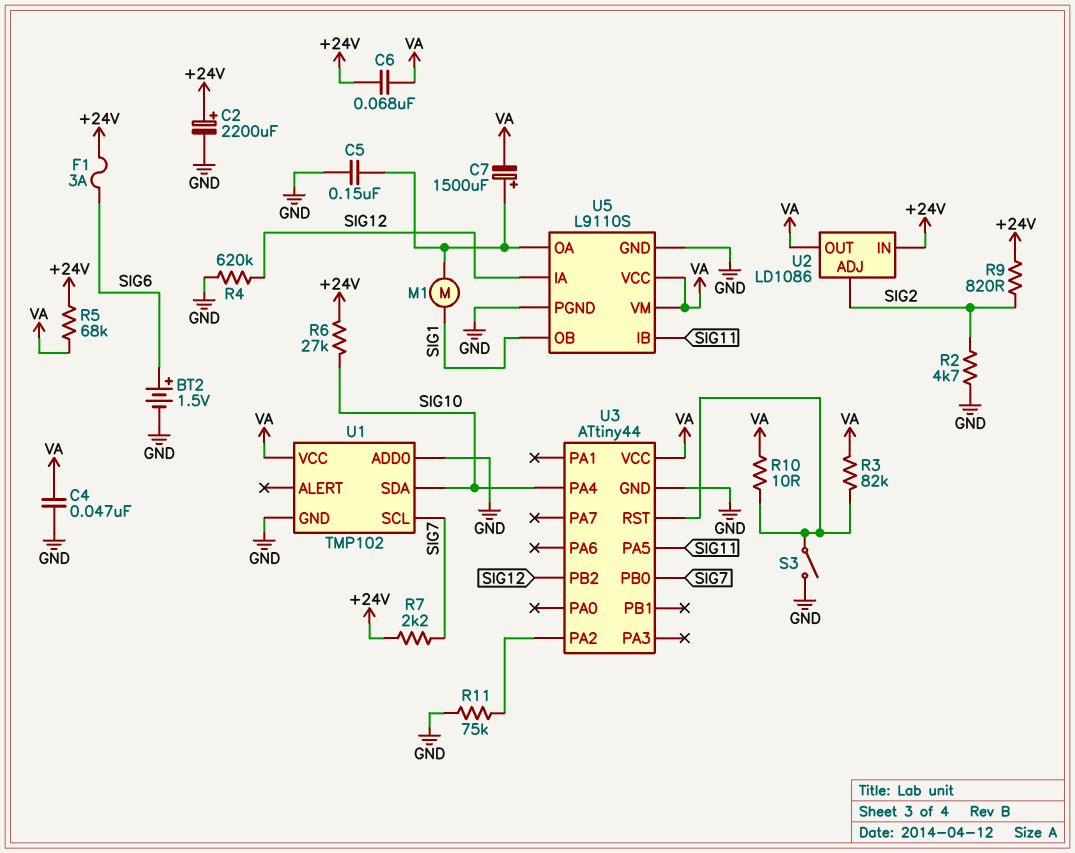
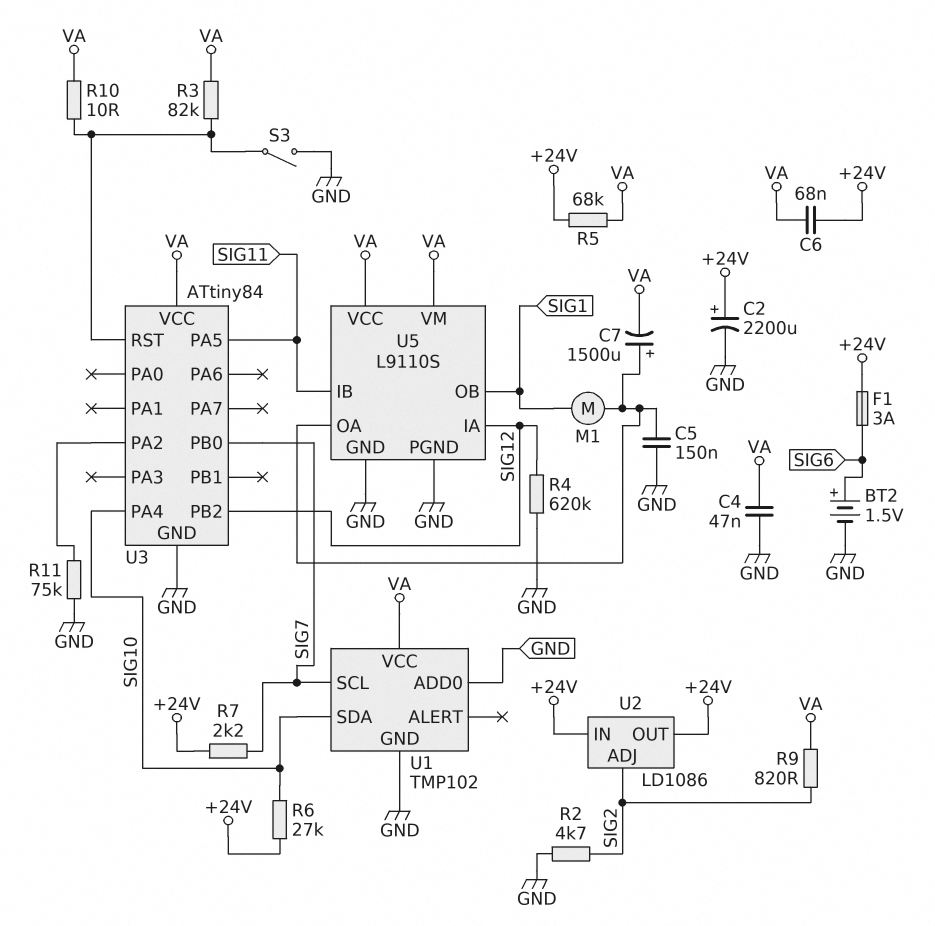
R9: 820 (+24V, SIG2) -> 820 (SIG2, VA)
U2 pin OUT: VA -> +24V
U3: ATtiny44 -> ATtiny84

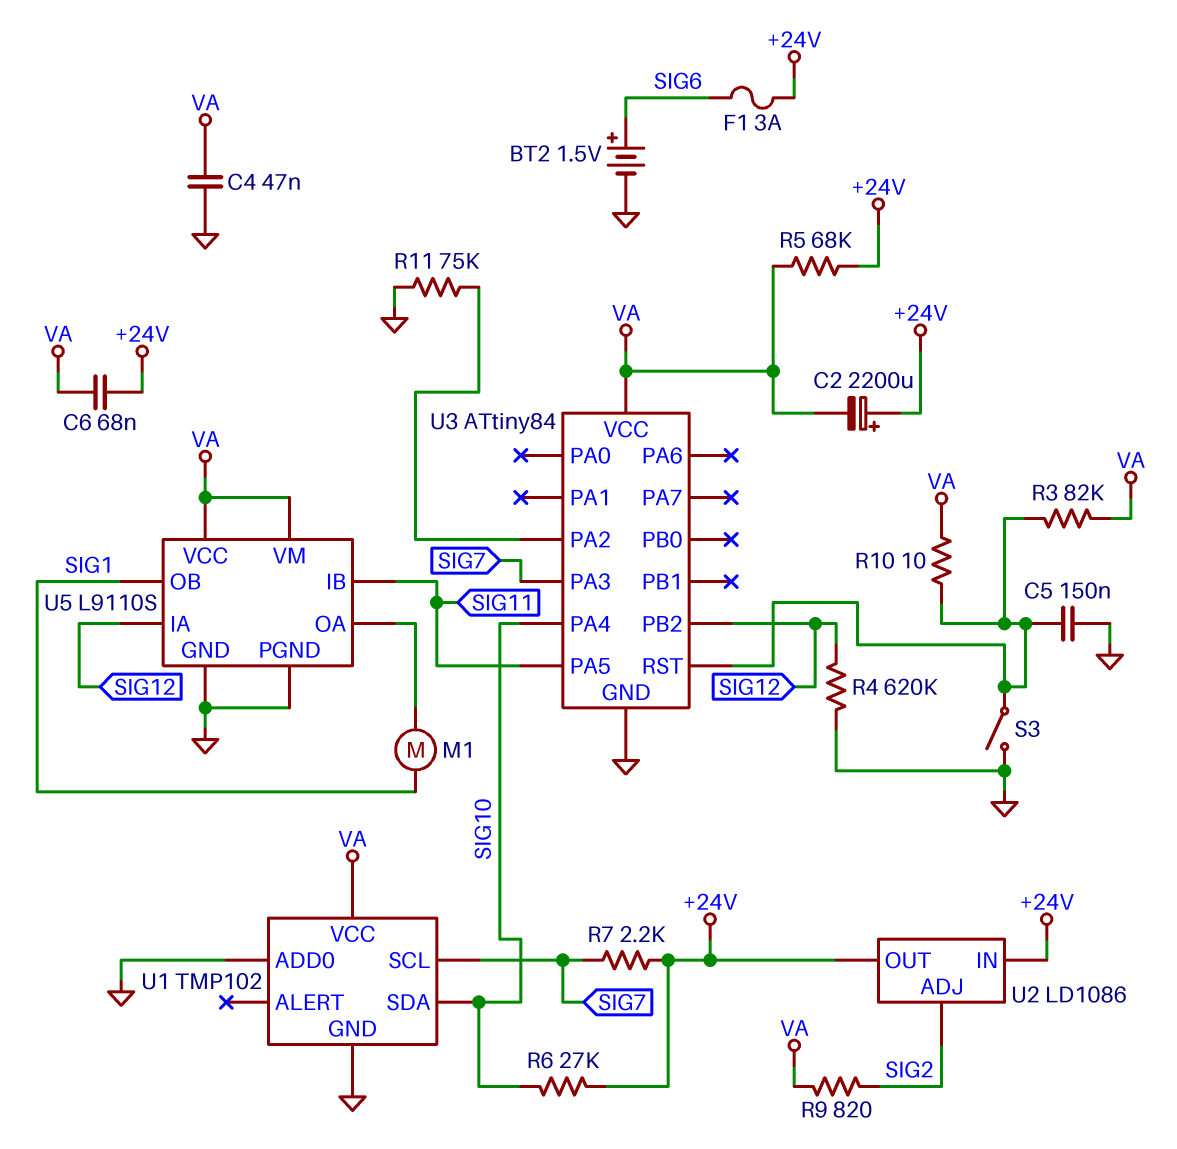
C2: 2200uF (plus +24V, minus GND) -> 2200uF (plus +24V, minus VA)
C5: 150nF (GND, U5/OA) -> 150nF (GND, U3/RST)
C7: 1500uF (plus U5/OA, minus VA) -> none
R2: 4.7k (GND, SIG2) -> none
U3 pin PA3: none -> SIG7
U3 pin PB0: SIG7 -> none

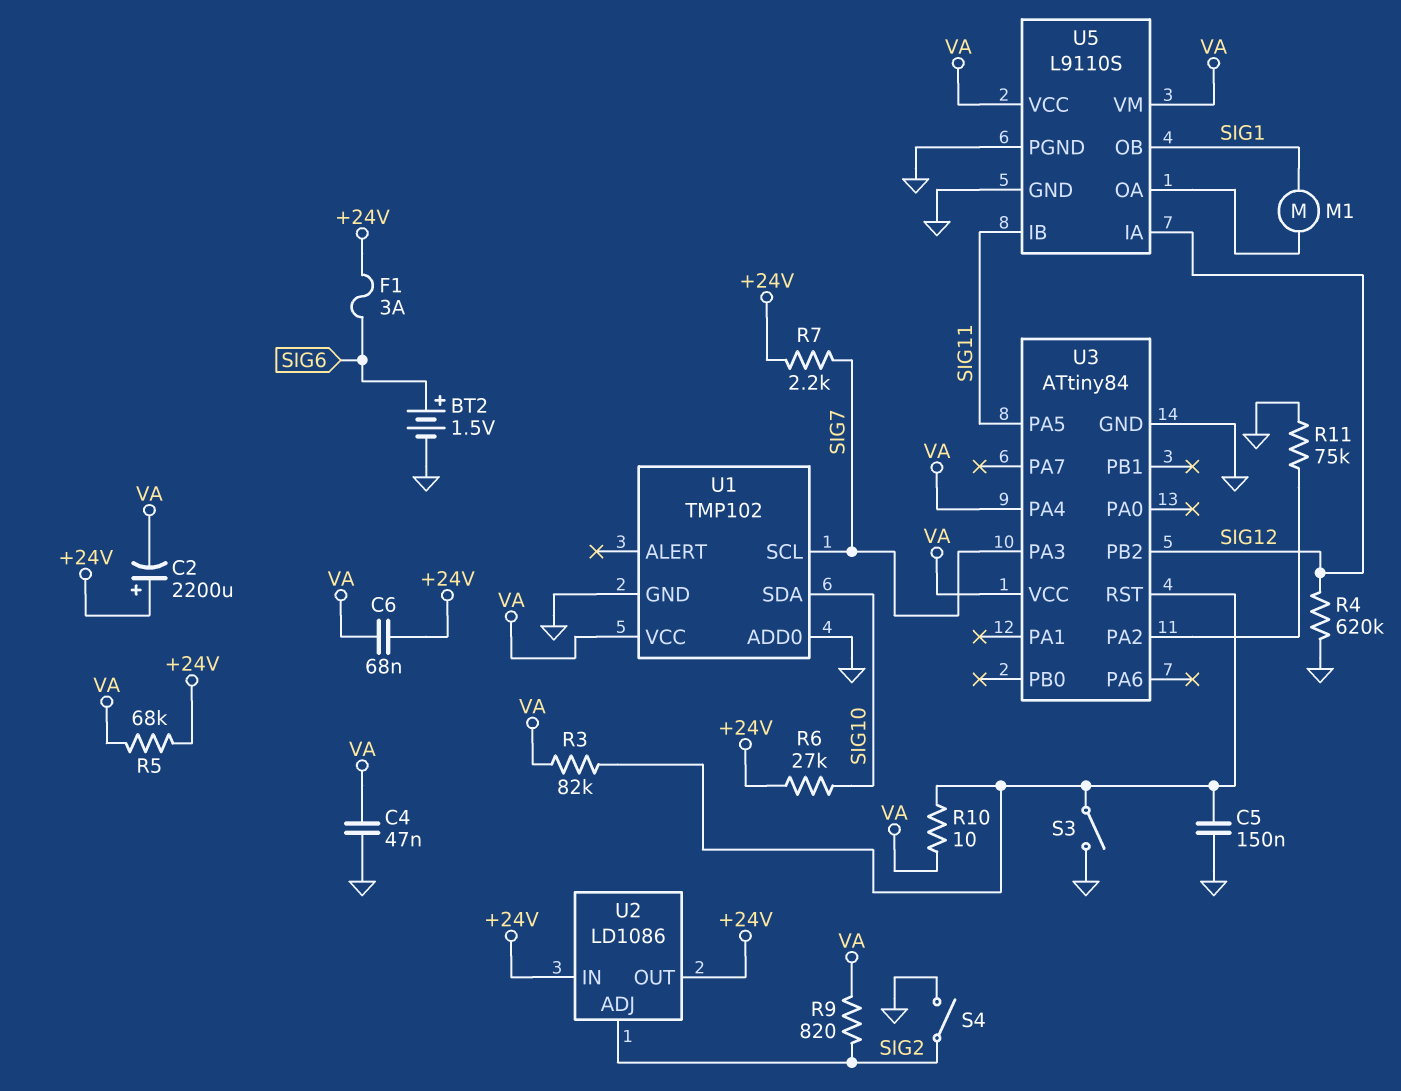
S4: none -> switch (GND, SIG2)
U3 pin PA4: SIG10 -> VA

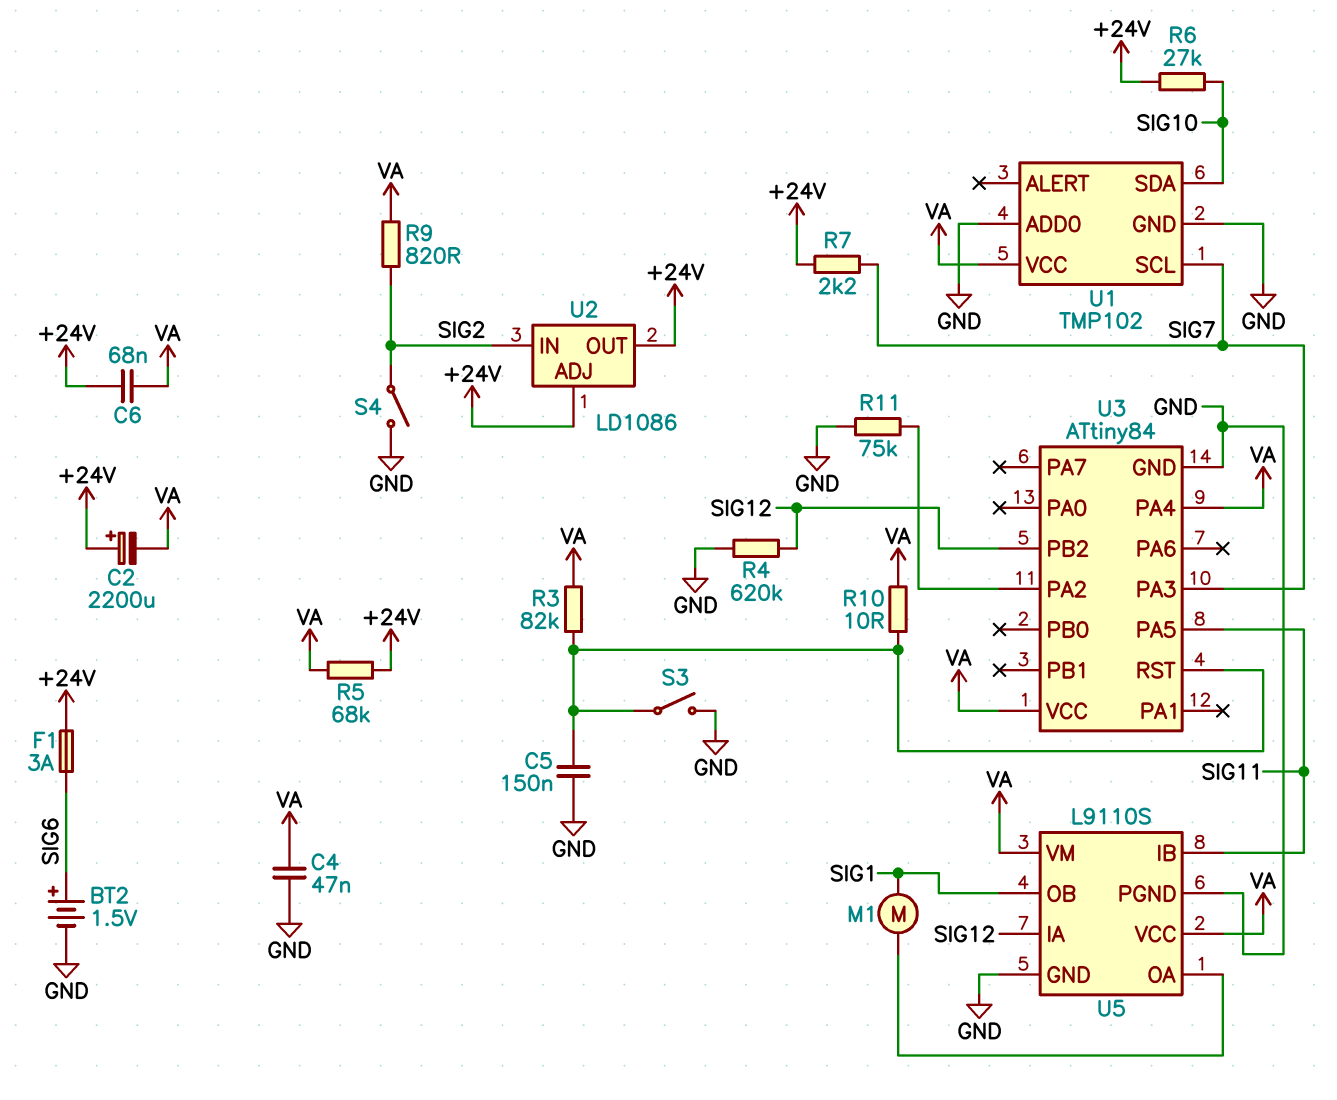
U2 pin ADJ: SIG2 -> +24V
U2 pin IN: +24V -> SIG2

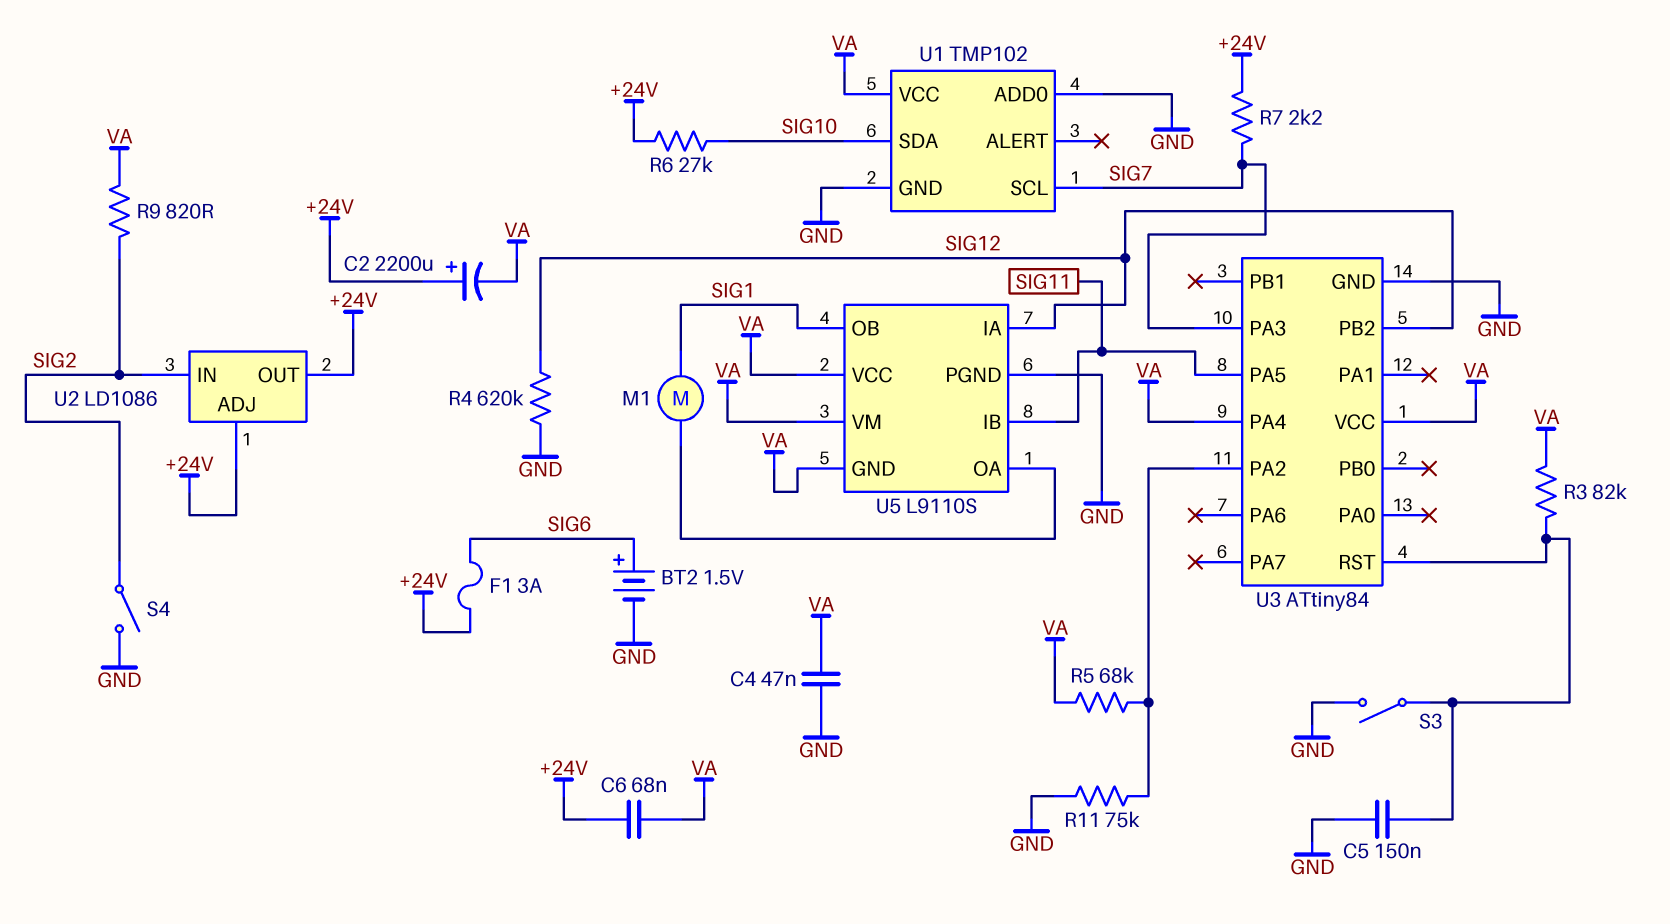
R5: 68k (+24V, VA) -> 68k (U3/PA2, VA)
R10: 10 (U3/RST, VA) -> none
U5 pin GND: GND -> VA

